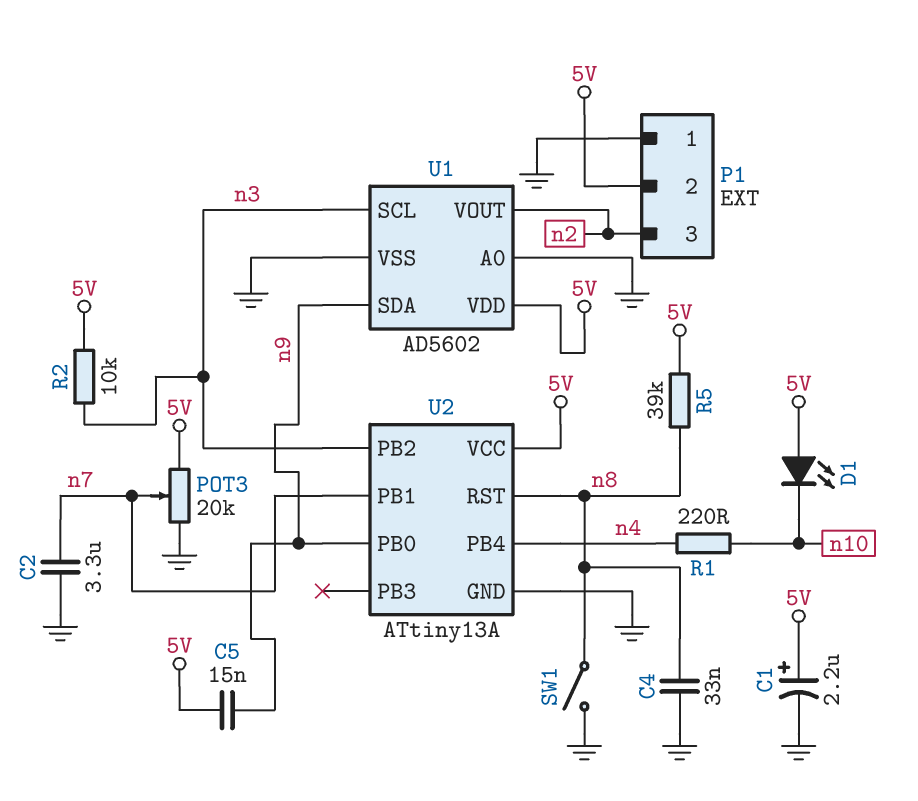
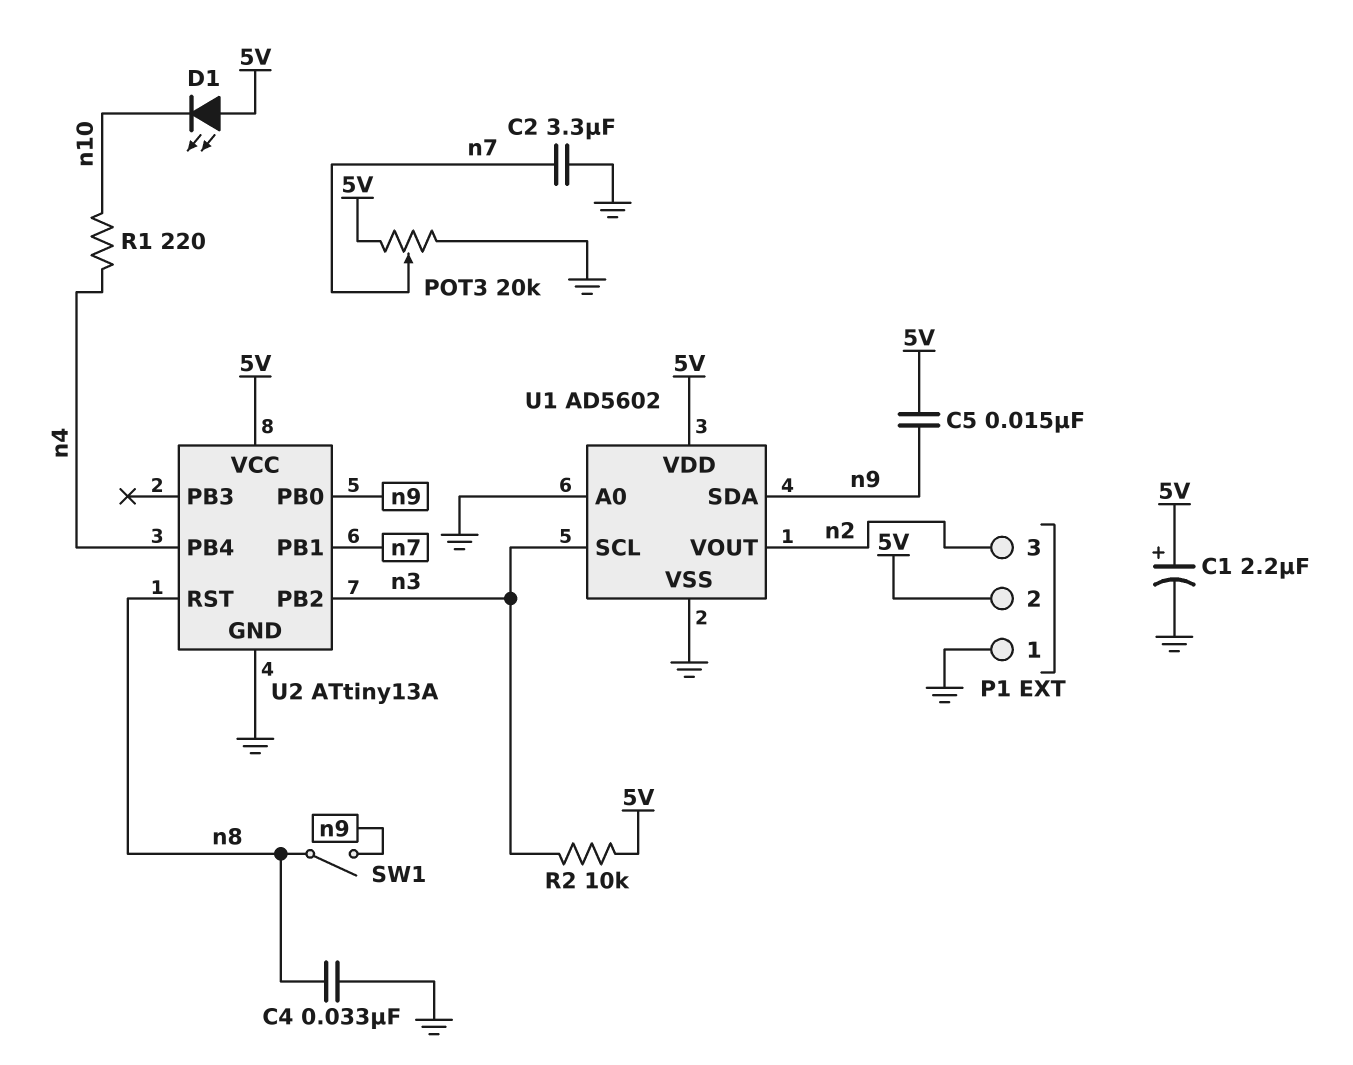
R5: 39k (5V, n8) -> none
SW1: switch (GND, n8) -> switch (n8, n9)

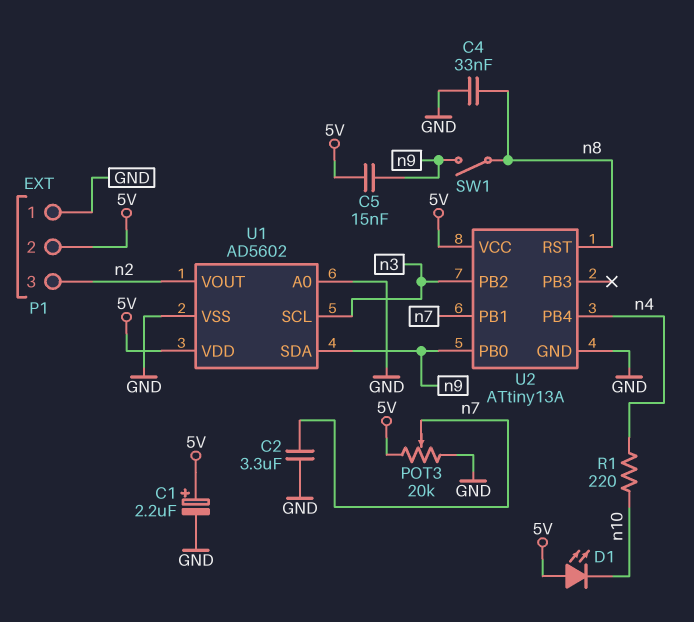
R2: 10k (5V, n3) -> none

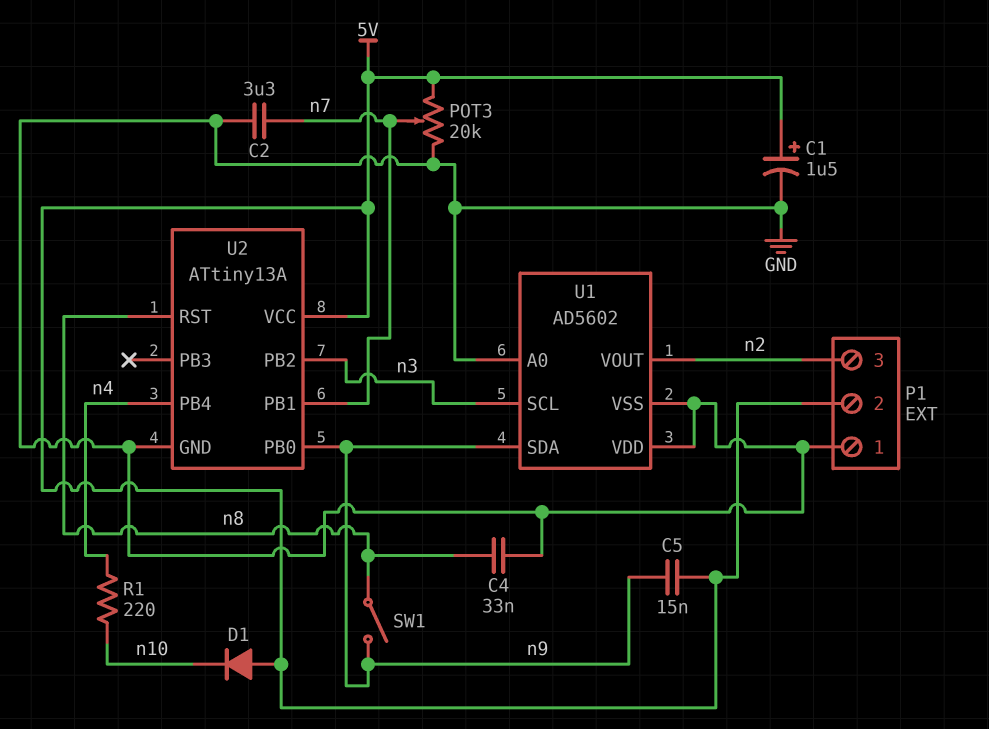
C1: 2.2uF (plus 5V, minus GND) -> 1.5uF (plus 5V, minus GND)
D1: LED (A 5V, K n10) -> diode (A 5V, K n10)
U1 pin VDD: 5V -> GND

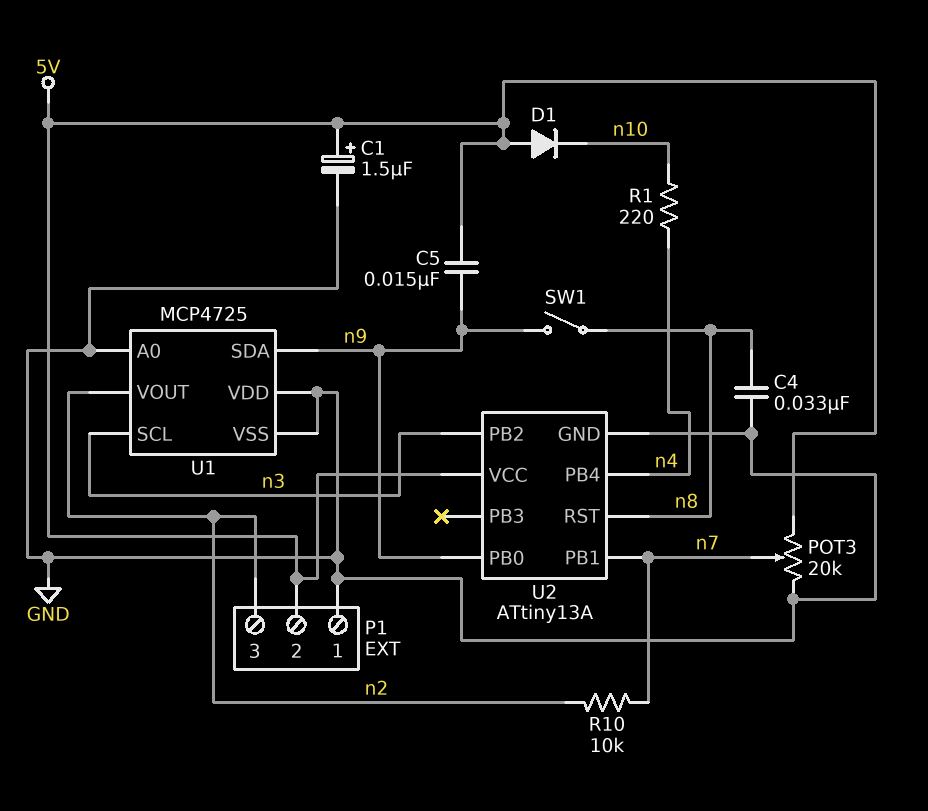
C2: 3.3uF (GND, n7) -> none
R10: none -> 10k (n2, n7)
U1: AD5602 -> MCP4725

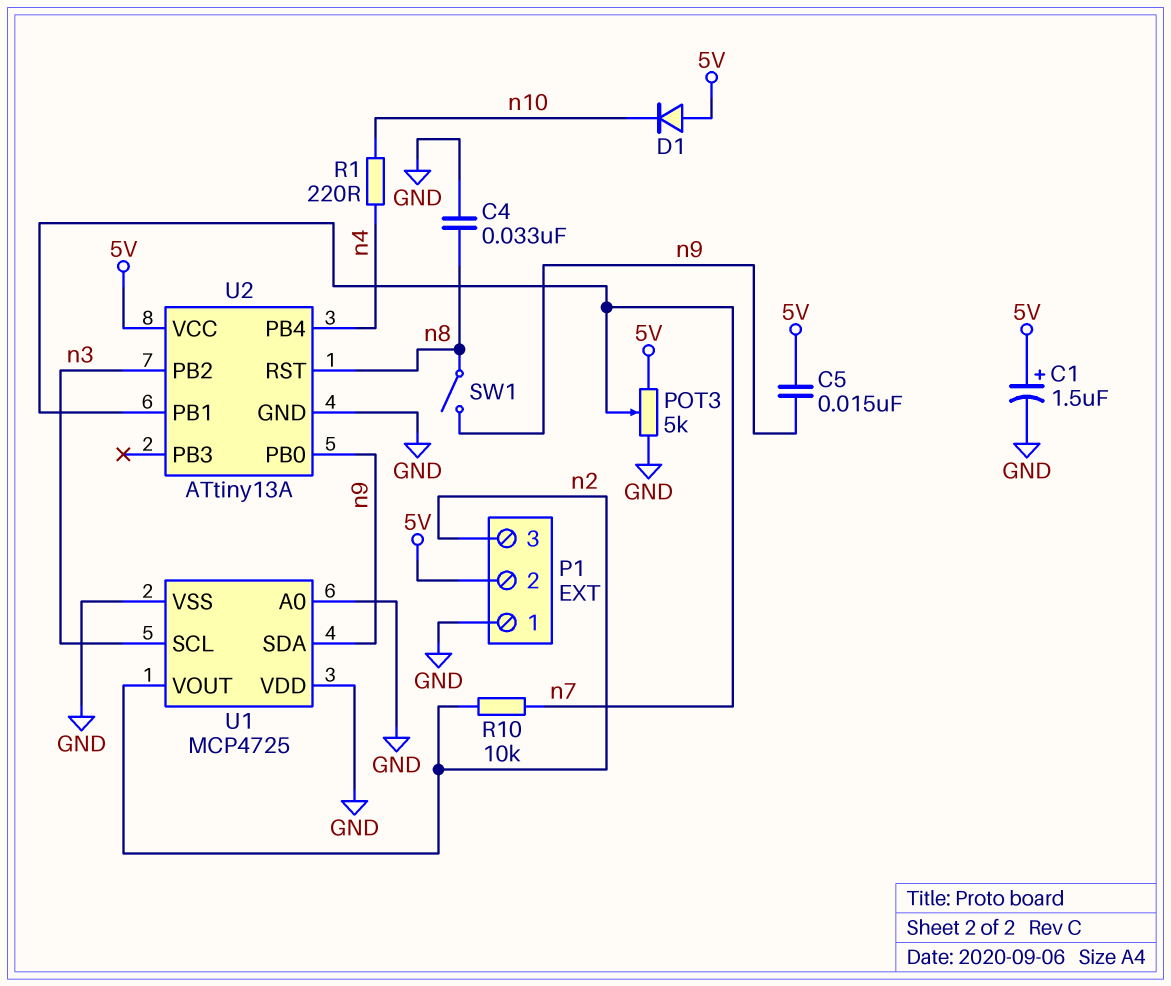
POT3: 20k (5V, GND, wiper n7) -> 5k (5V, GND, wiper n7)

